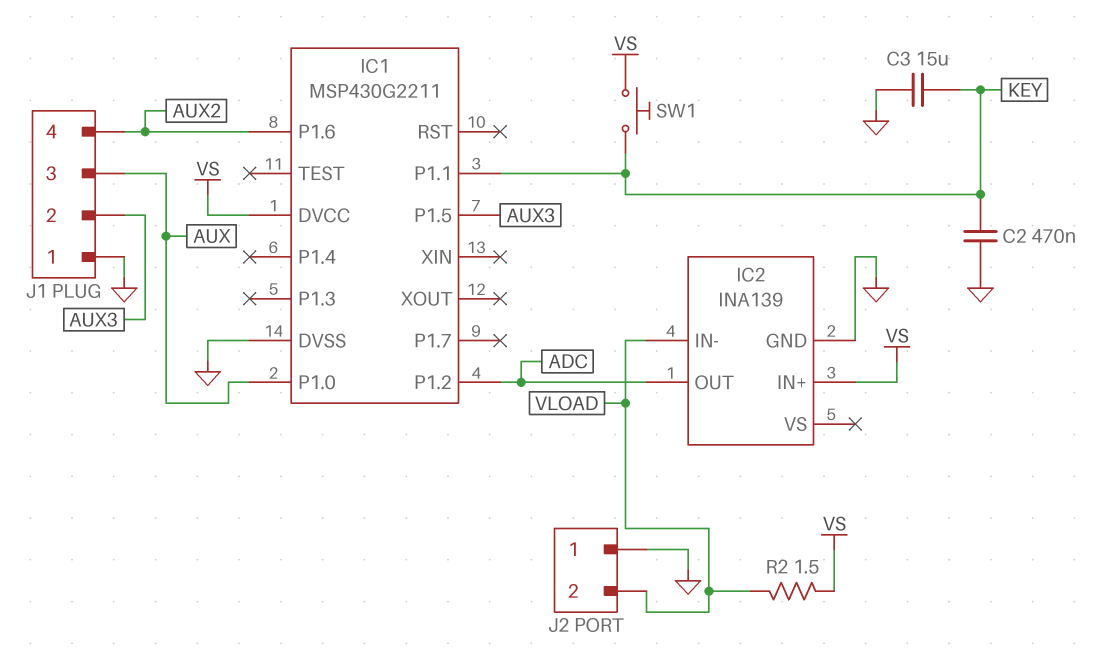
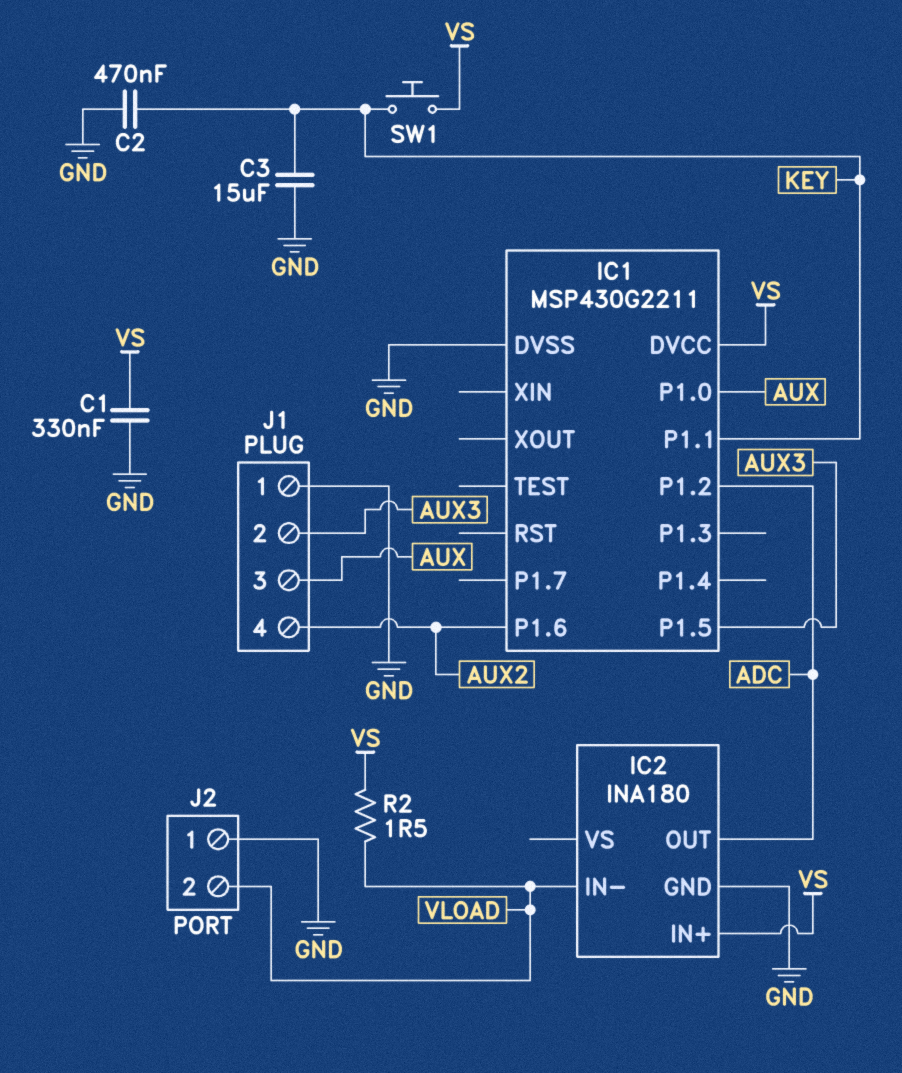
C1: none -> 330nF (GND, VS)
IC2: INA139 -> INA180

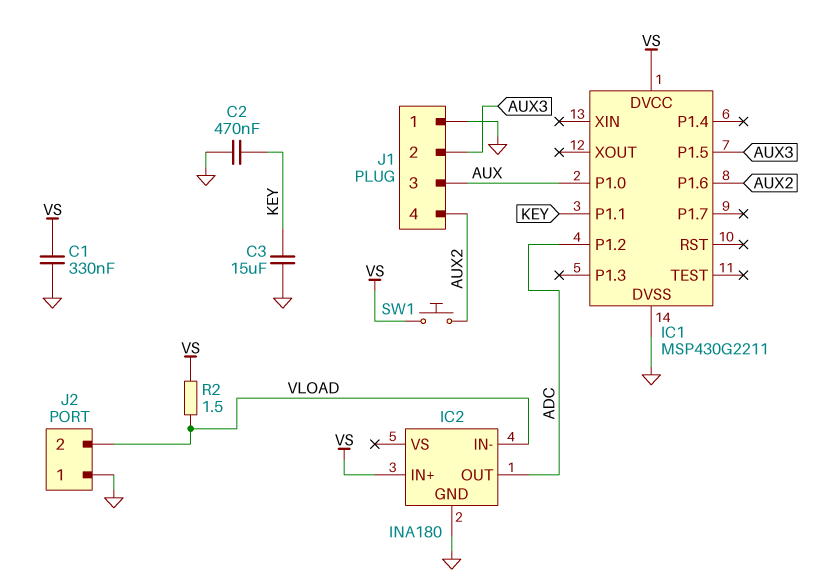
SW1: button (KEY, VS) -> button (AUX2, VS)

